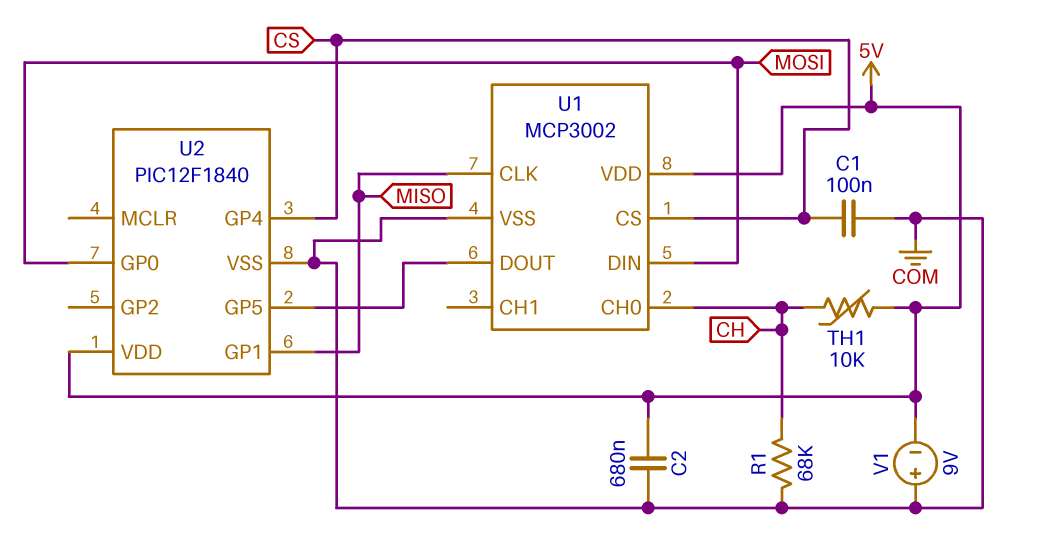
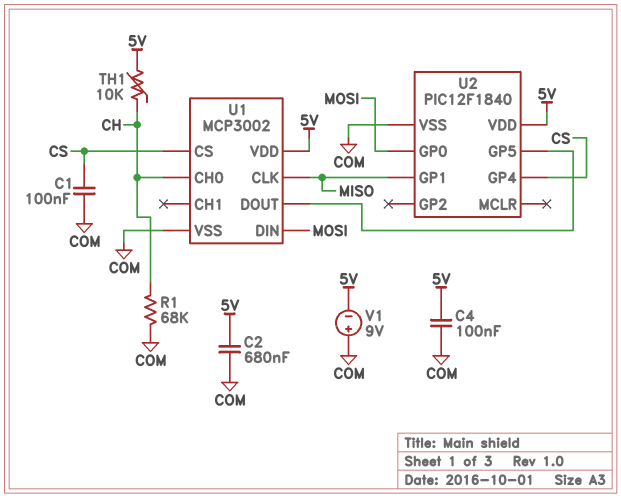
C4: none -> 100nF (5V, COM)

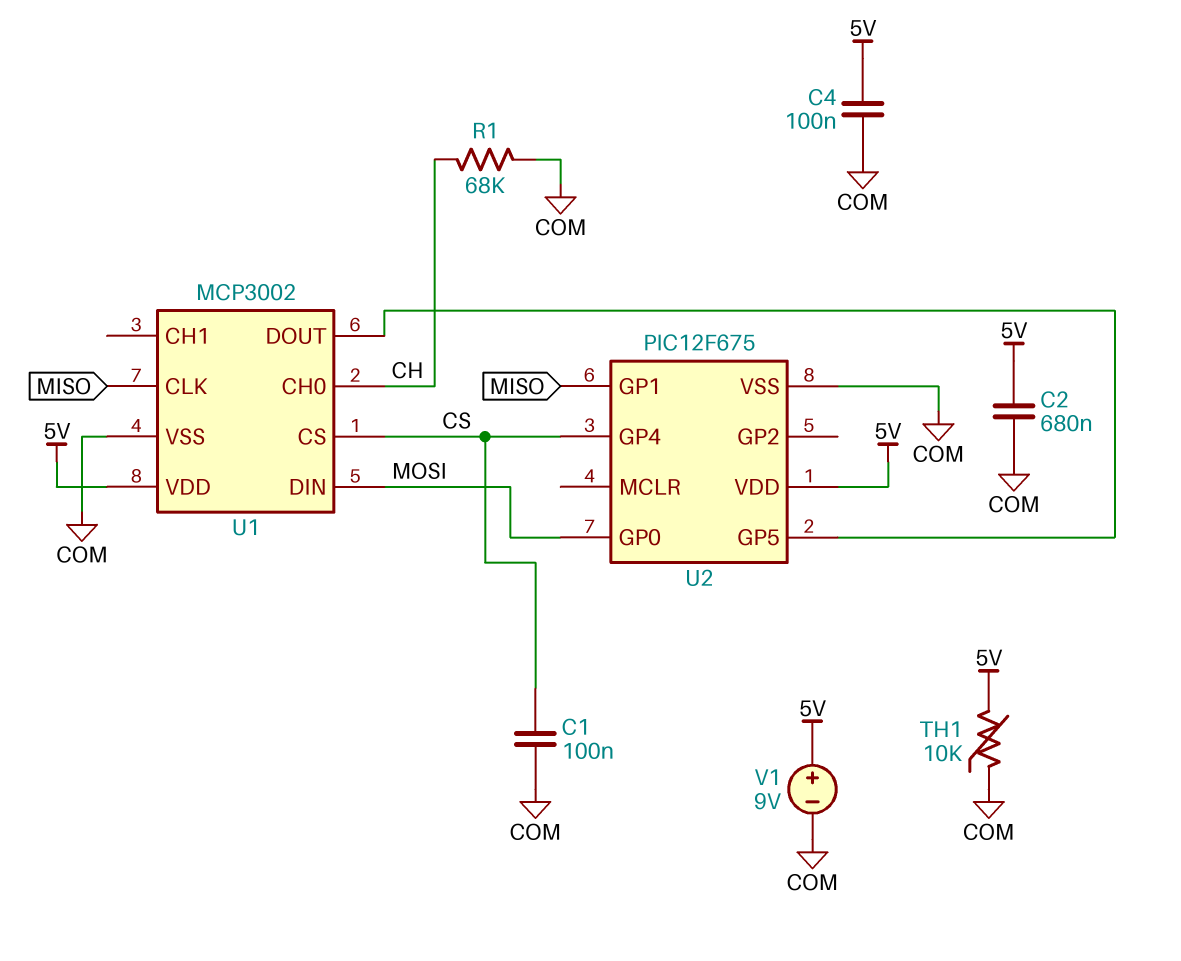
TH1: 10k (5V, CH) -> 10k (5V, COM)
U2: PIC12F1840 -> PIC12F675
V1: 9V (plus COM, minus 5V) -> 9V (plus 5V, minus COM)

